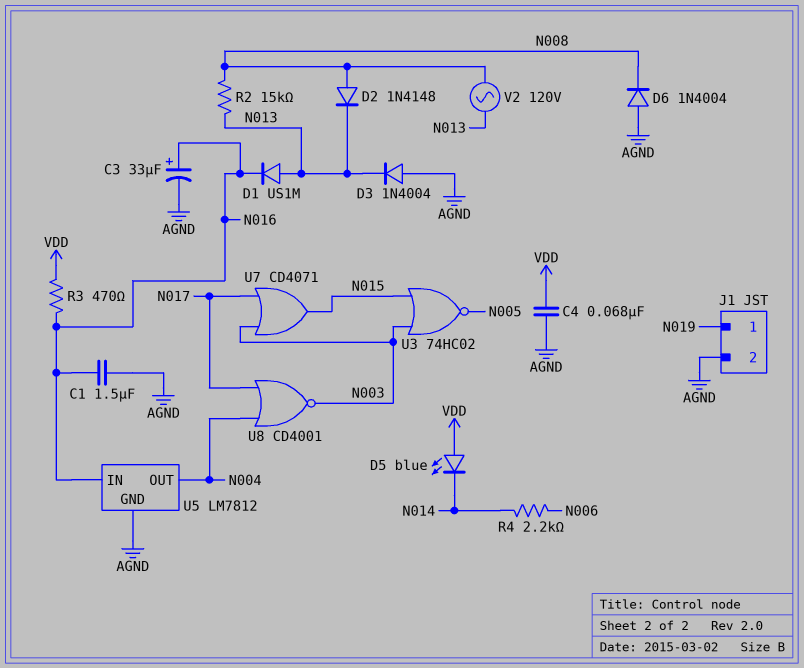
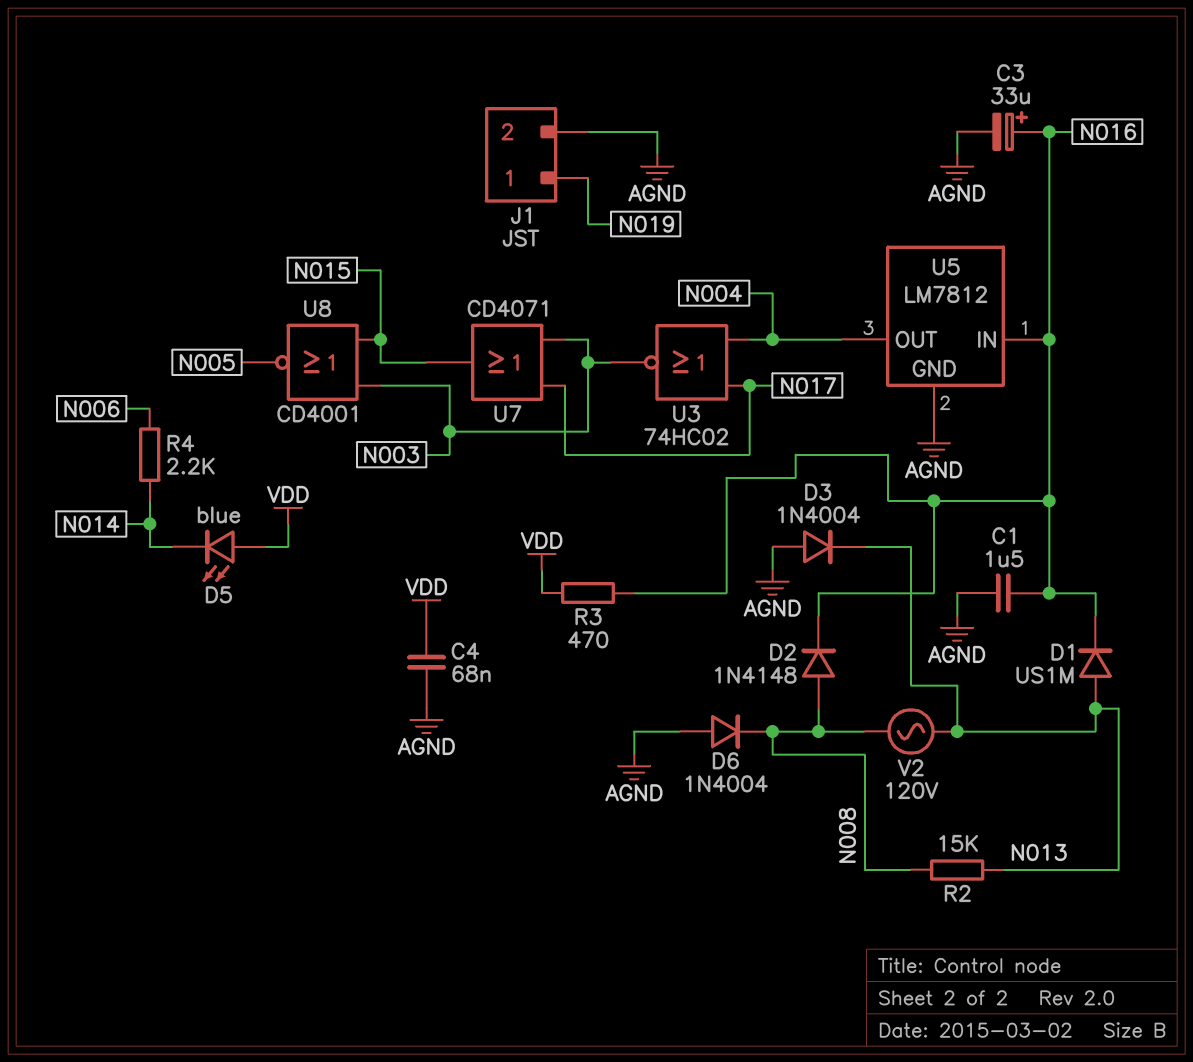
D2: diode 1N4148 (A N008, K N013) -> diode 1N4148 (A N008, K N016)
U3: NOR 74HC02 (in N003, in N015, out N005) -> NOR 74HC02 (in N004, in N017, out N003)
U8: NOR CD4001 (in N004, in N017, out N003) -> NOR CD4001 (in N003, in N015, out N005)

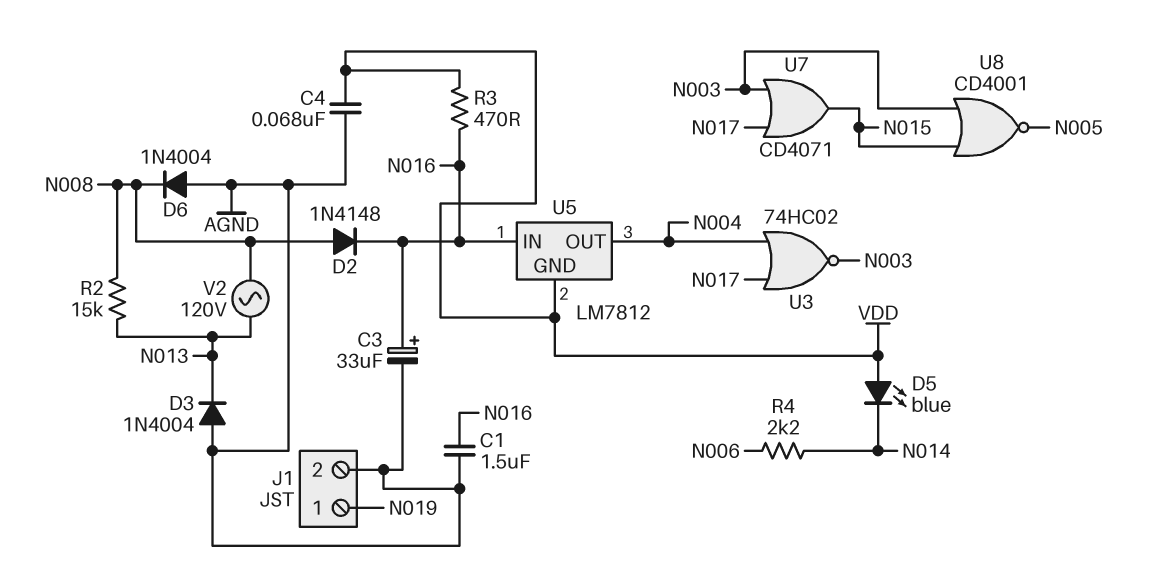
D1: diode US1M (A N013, K N016) -> none
U5 pin GND: AGND -> VDD

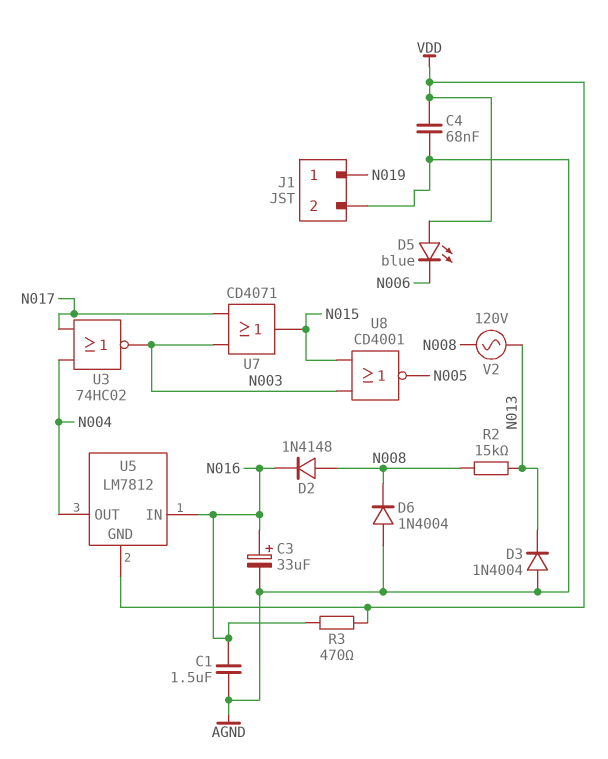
D5: LED blue (A VDD, K N014) -> LED blue (A VDD, K N006)
R4: 2.2k (N006, N014) -> none

